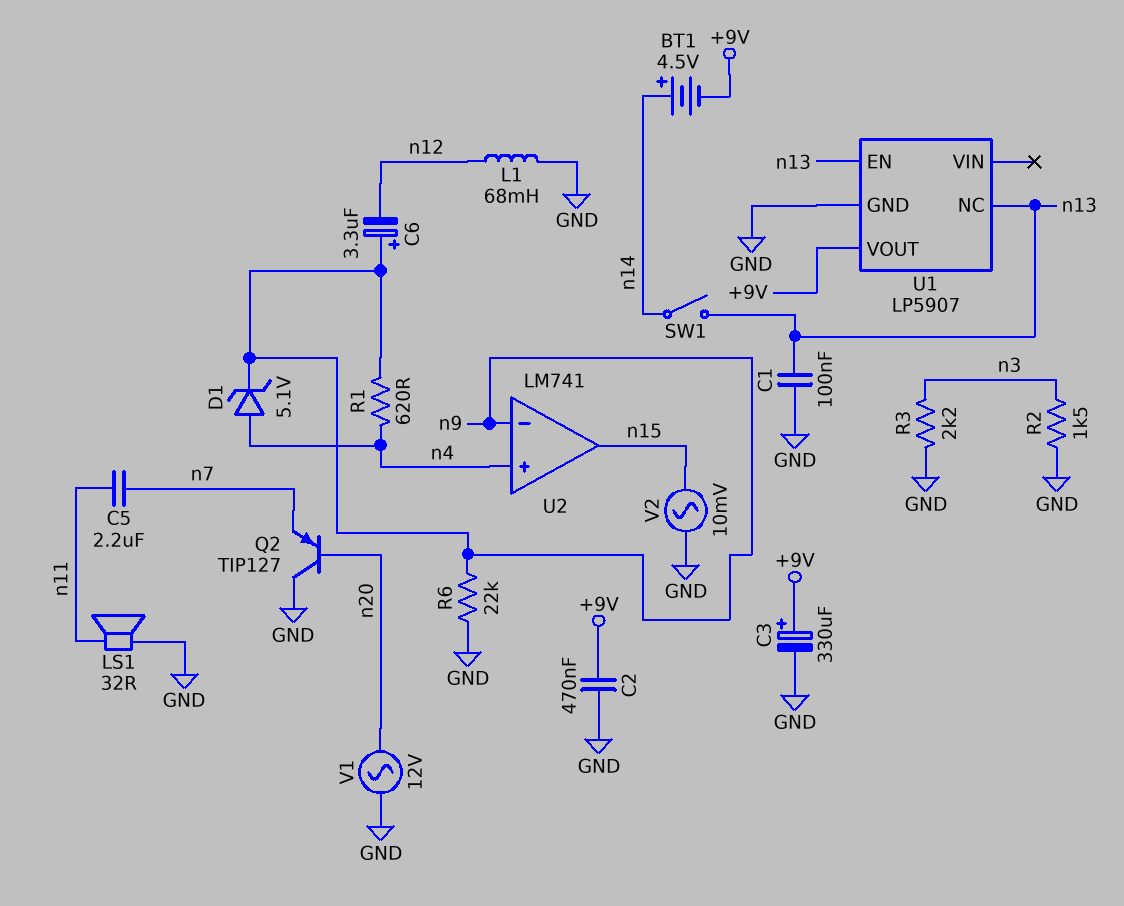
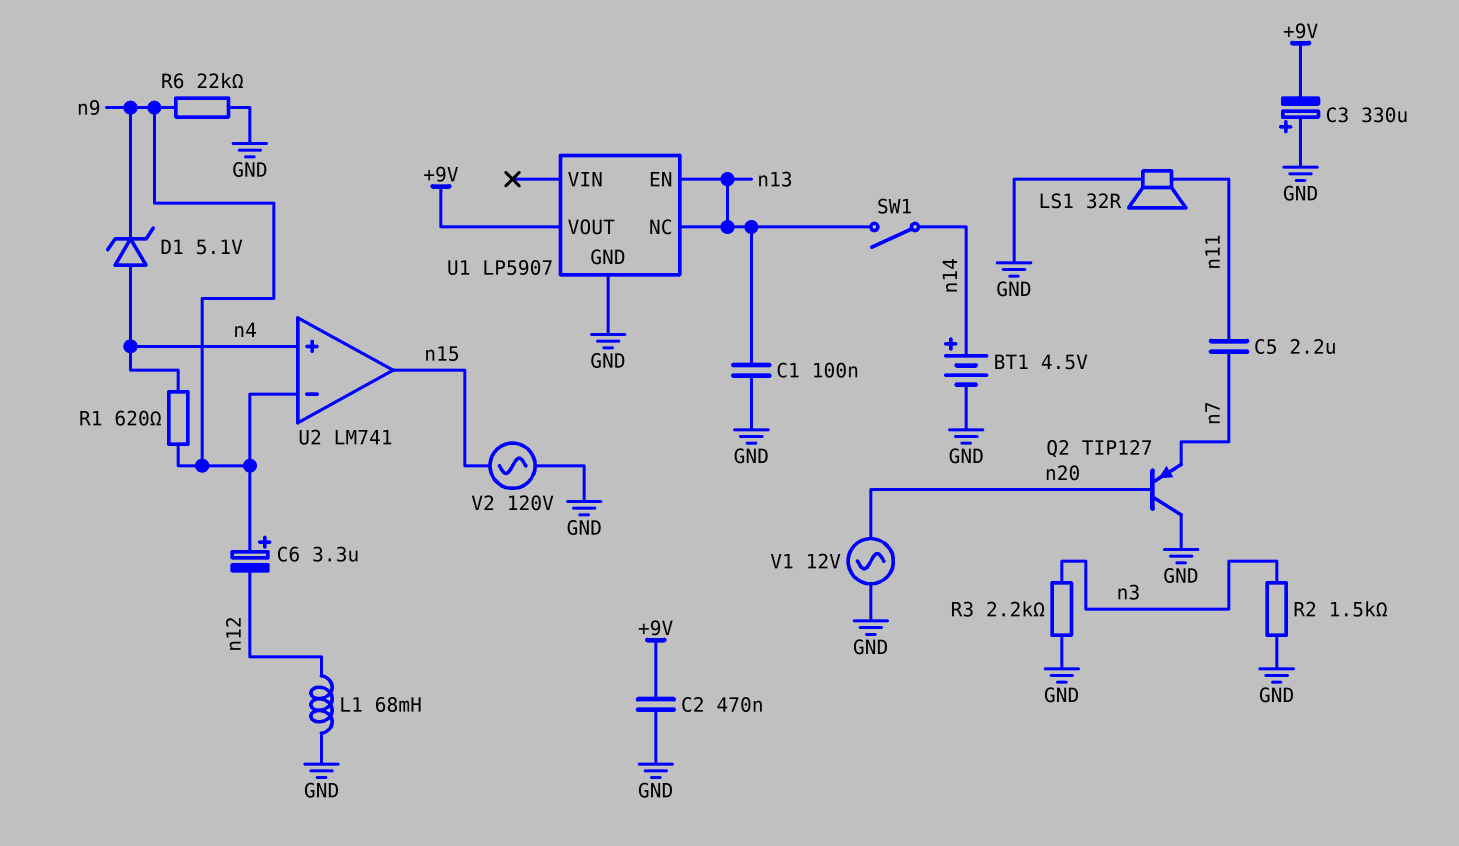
BT1: 4.5V (plus n14, minus +9V) -> 4.5V (plus n14, minus GND)
C3: 330uF (plus +9V, minus GND) -> 330uF (plus GND, minus +9V)
V2: AC 10mV (GND, n15) -> AC 120V (GND, n15)

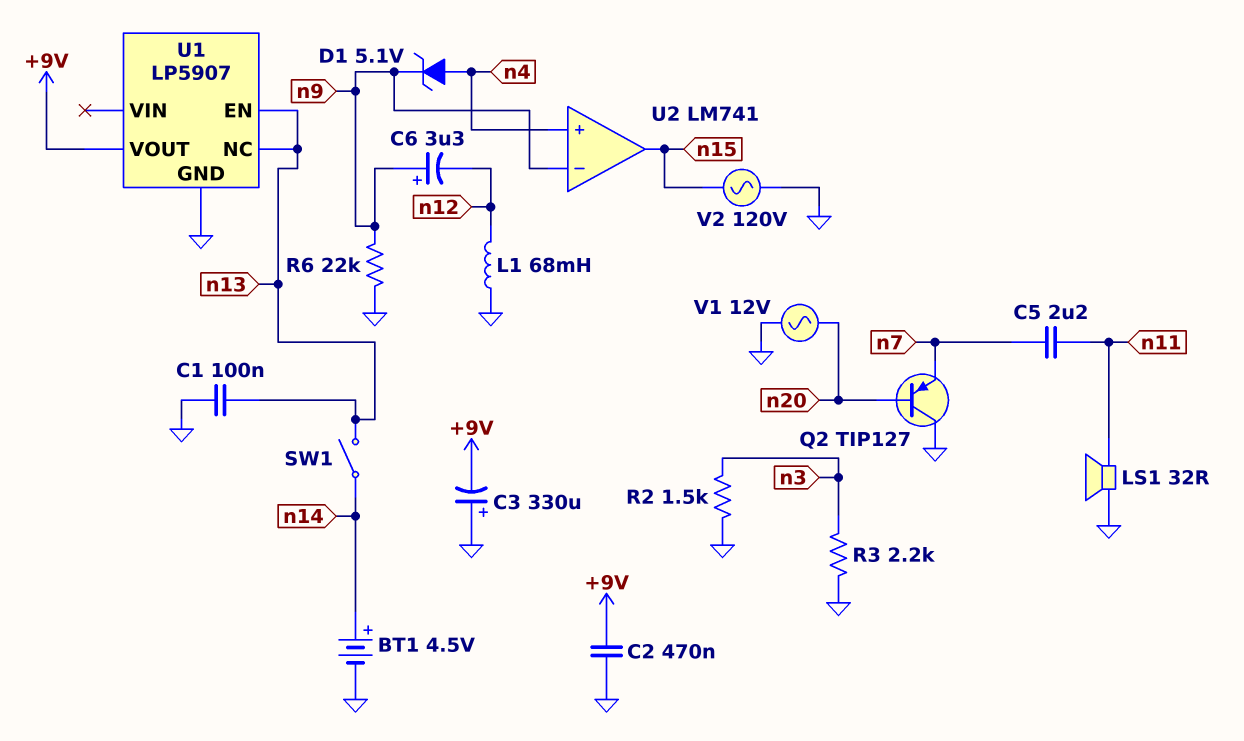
R1: 620 (n4, n9) -> none

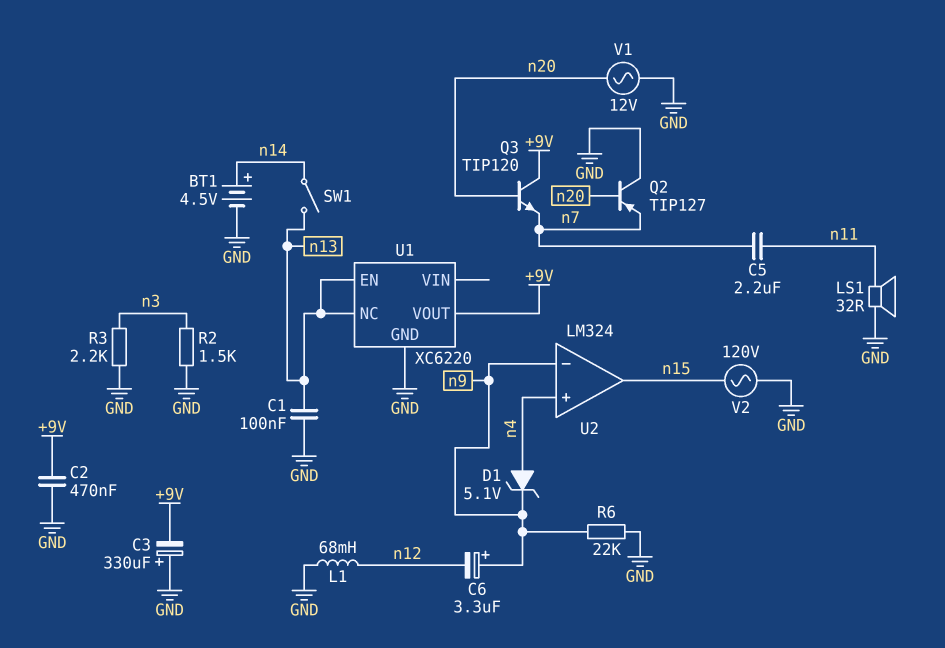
Q3: none -> NPN TIP120 (B n20, C +9V, E n7)
U1: LP5907 -> XC6220
U2: LM741 -> LM324

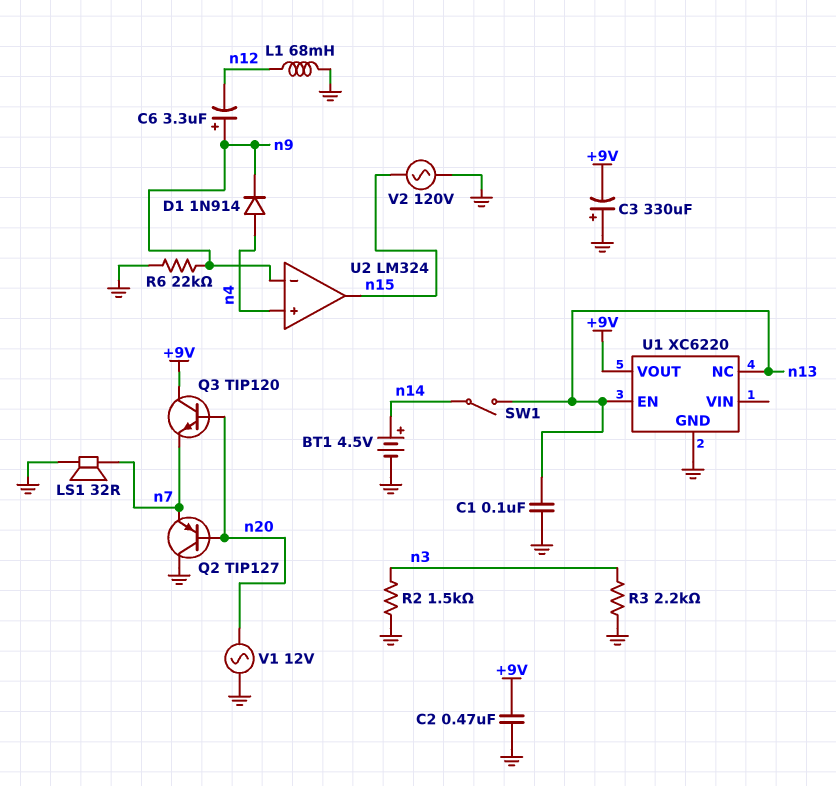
C5: 2.2uF (n7, n11) -> none
D1: zener 5.1V (A n4, K n9) -> diode 1N914 (A n4, K n9)
LS1: speaker 32R (GND, n11) -> speaker 32R (GND, n7)

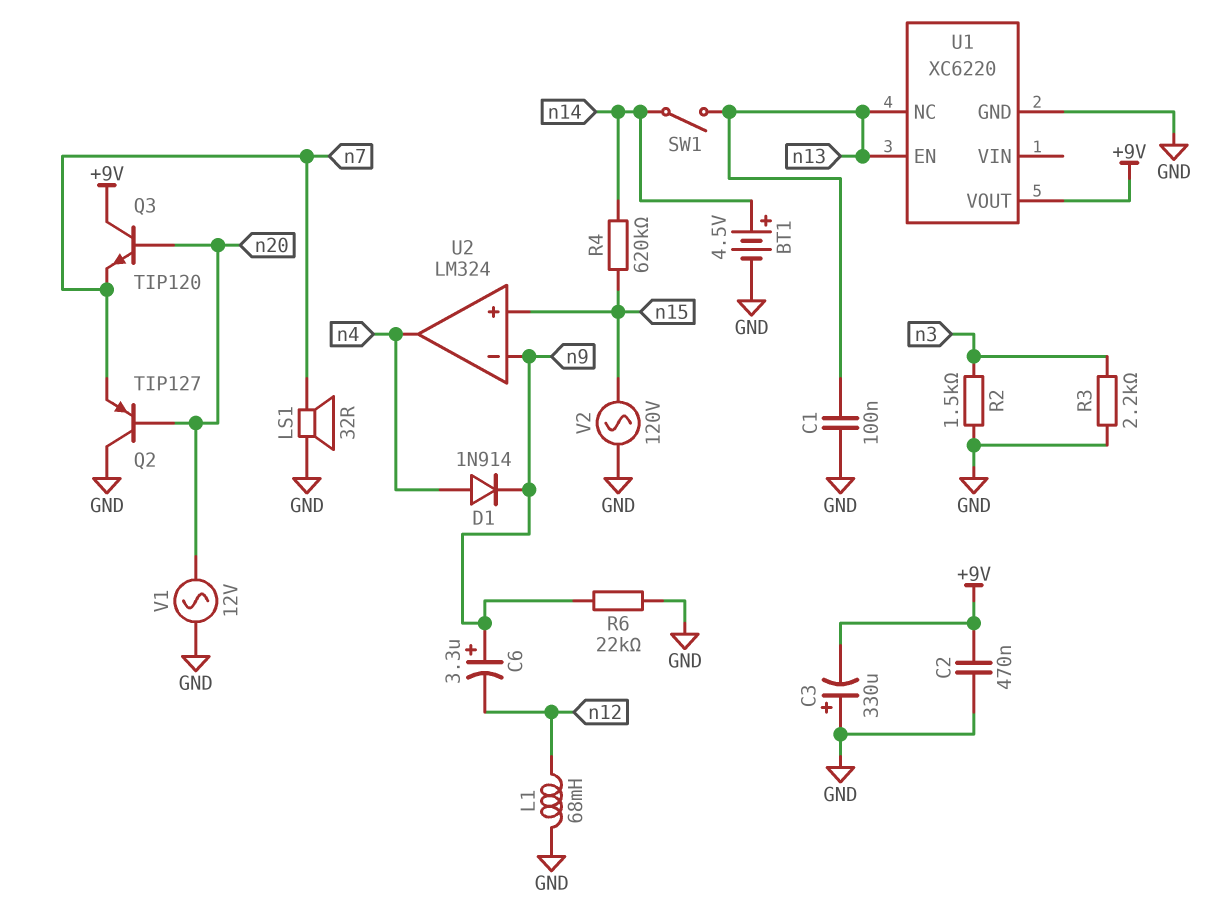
R4: none -> 620k (n14, n15)
U2 pin in+: n4 -> n15
U2 pin out: n15 -> n4

